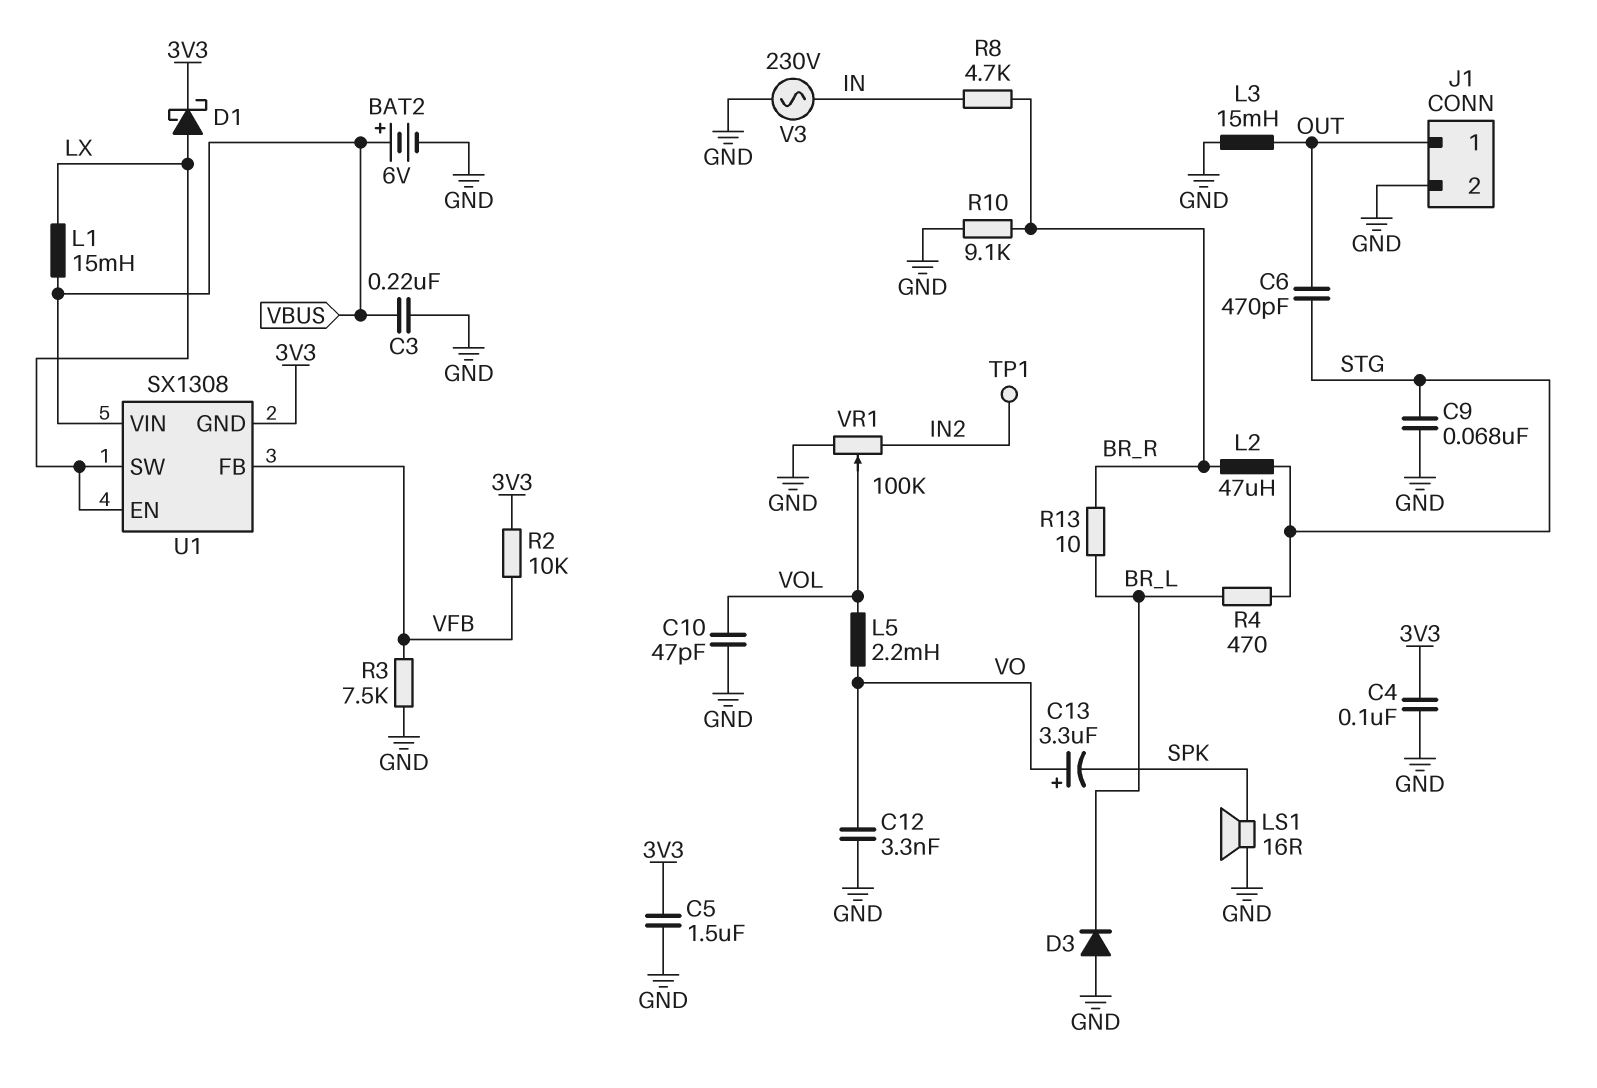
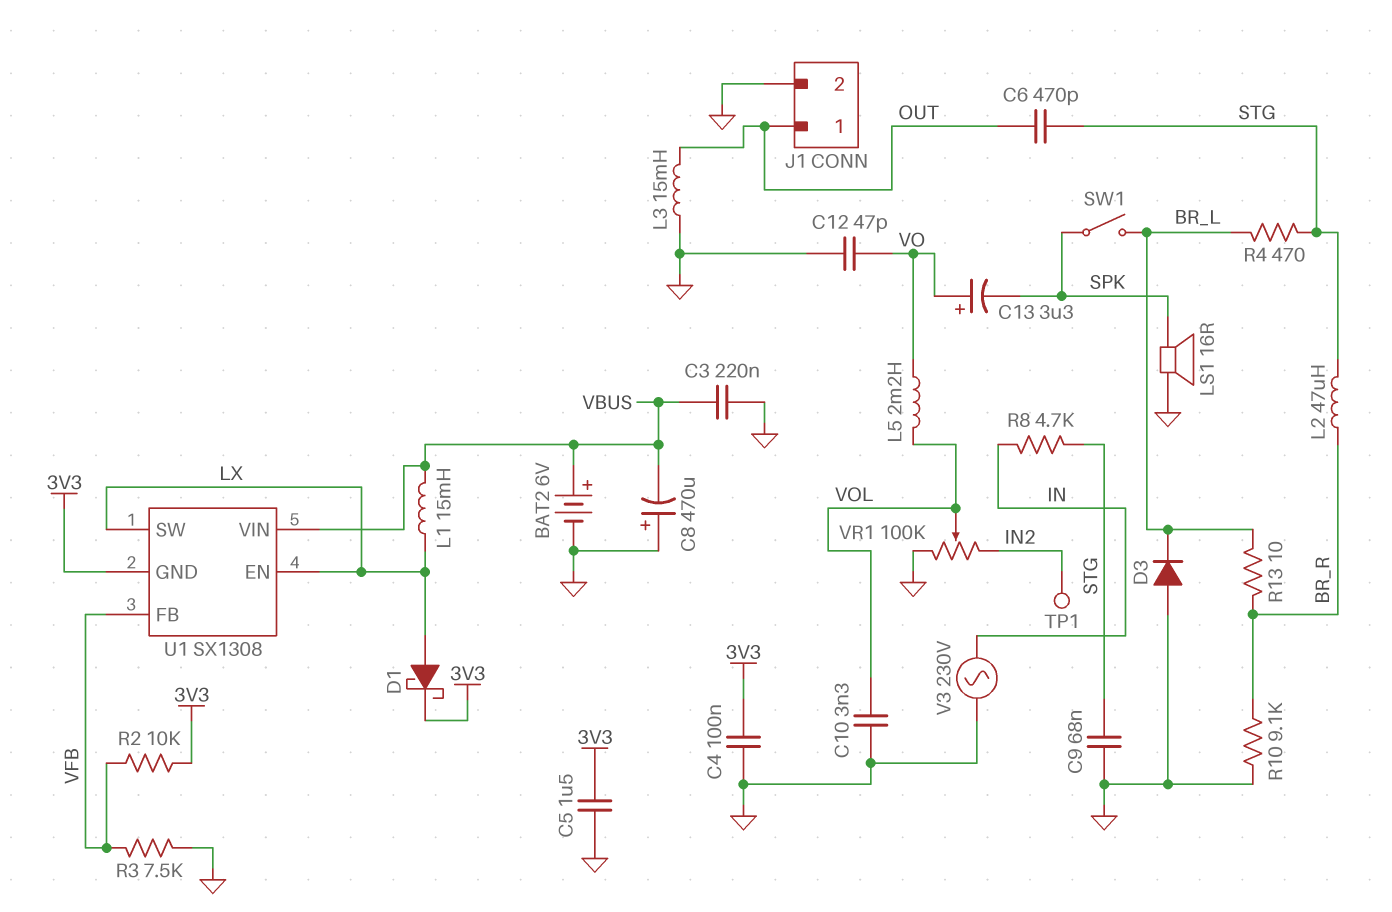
C8: none -> 470uF (plus GND, minus VBUS)
C10: 47pF (GND, VOL) -> 3.3nF (GND, VOL)
C12: 3.3nF (GND, VO) -> 47pF (GND, VO)
R8: 4.7k (BR_R, IN) -> 4.7k (IN, STG)
SW1: none -> switch (BR_L, SPK)

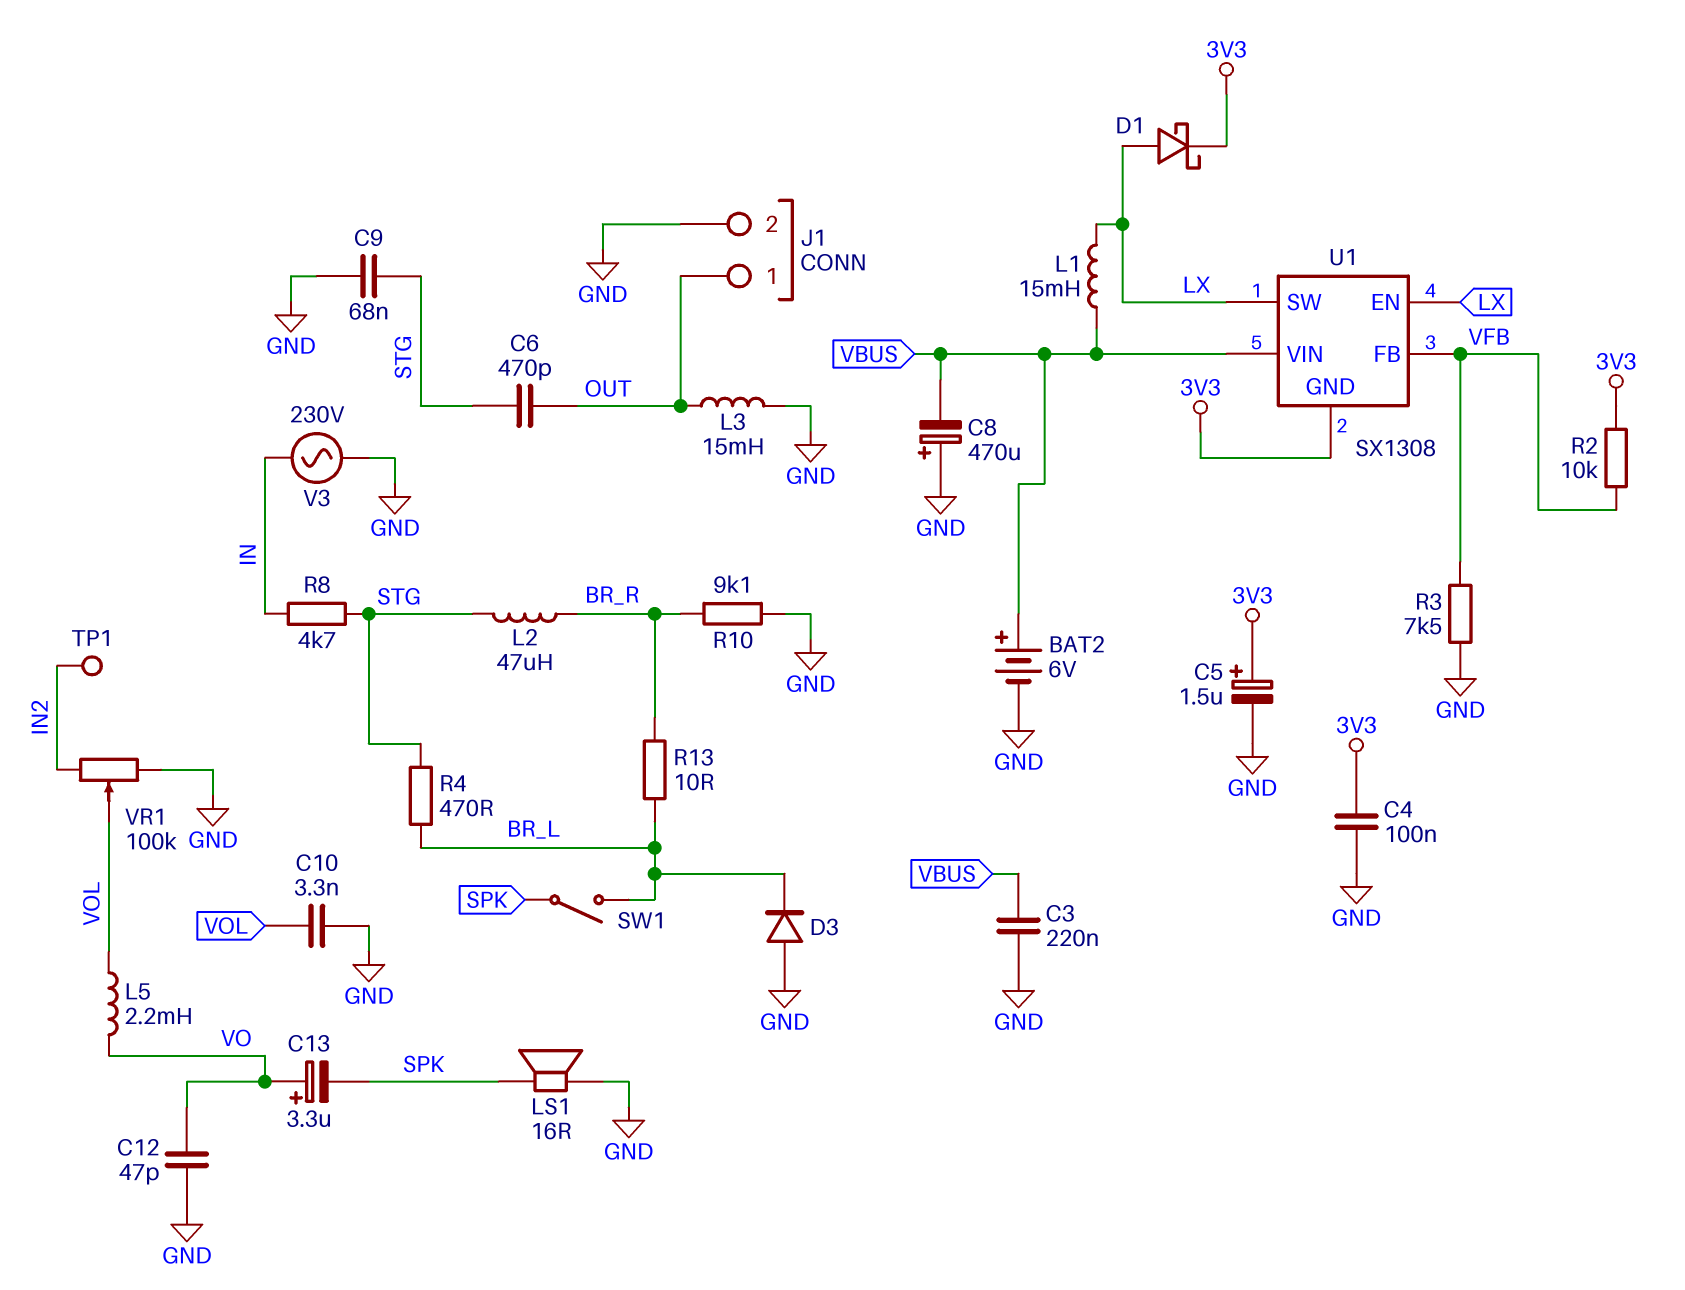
C5: 1.5uF (3V3, GND) -> 1.5uF (plus 3V3, minus GND)

